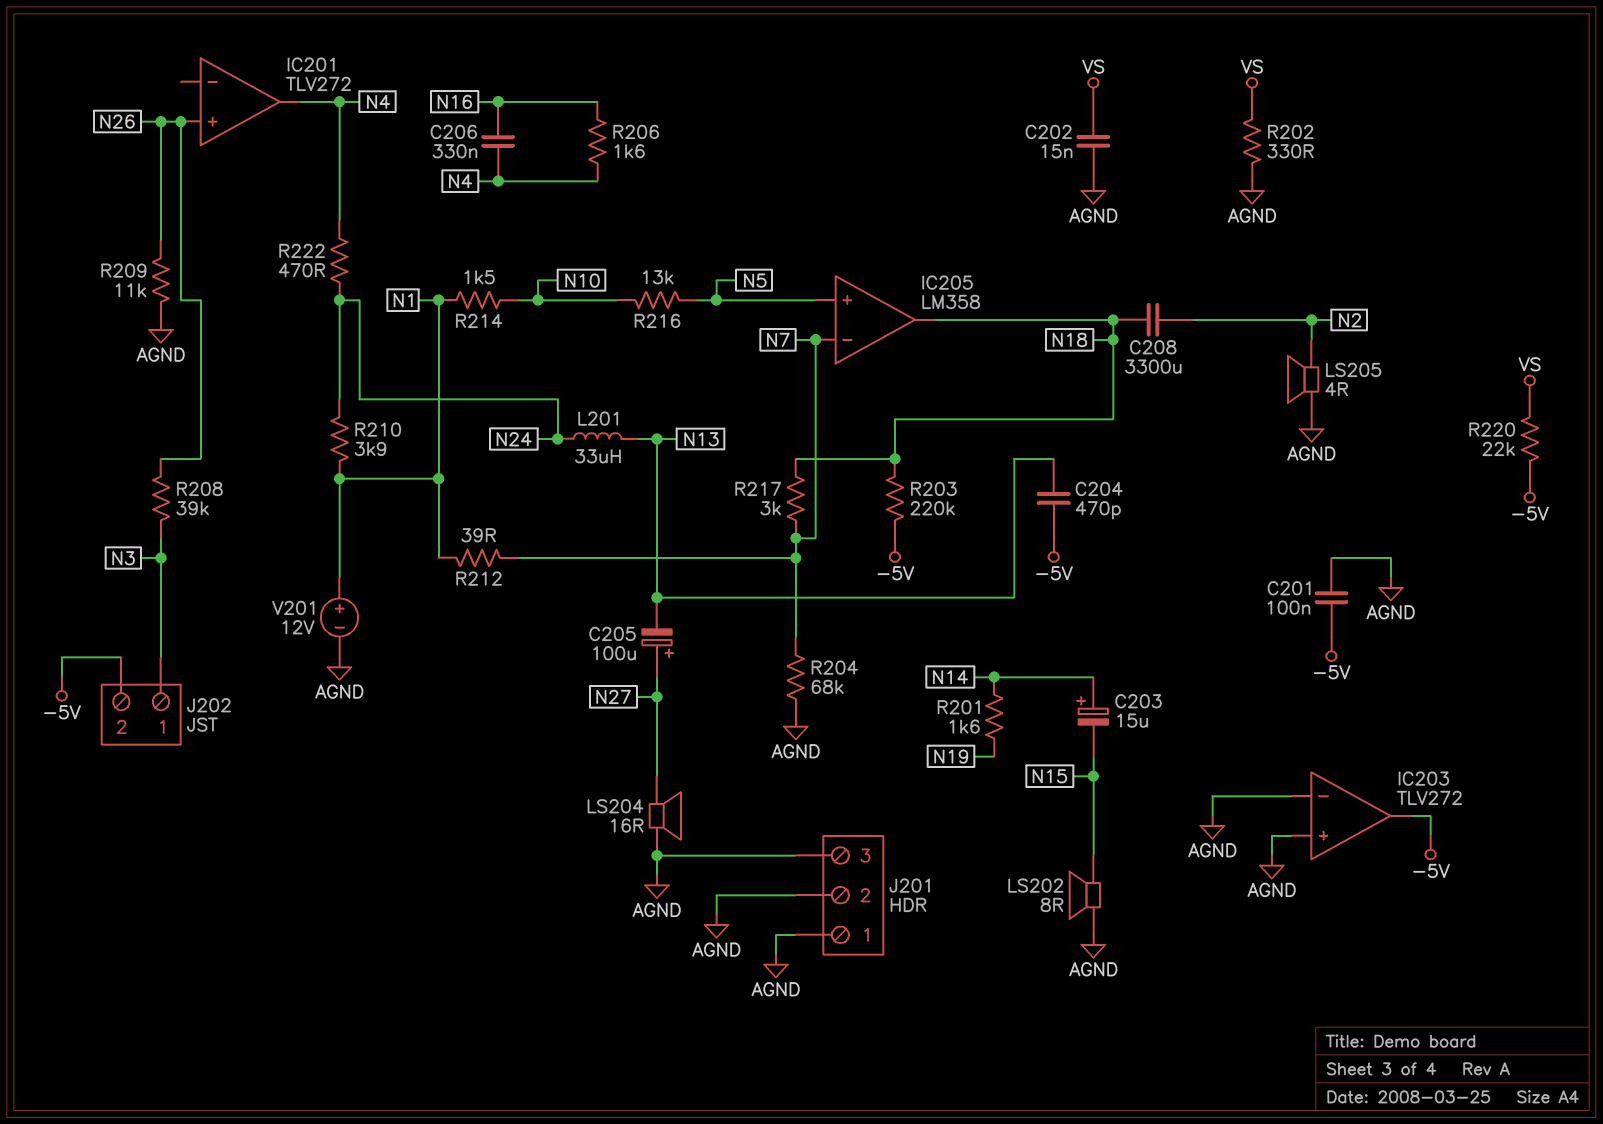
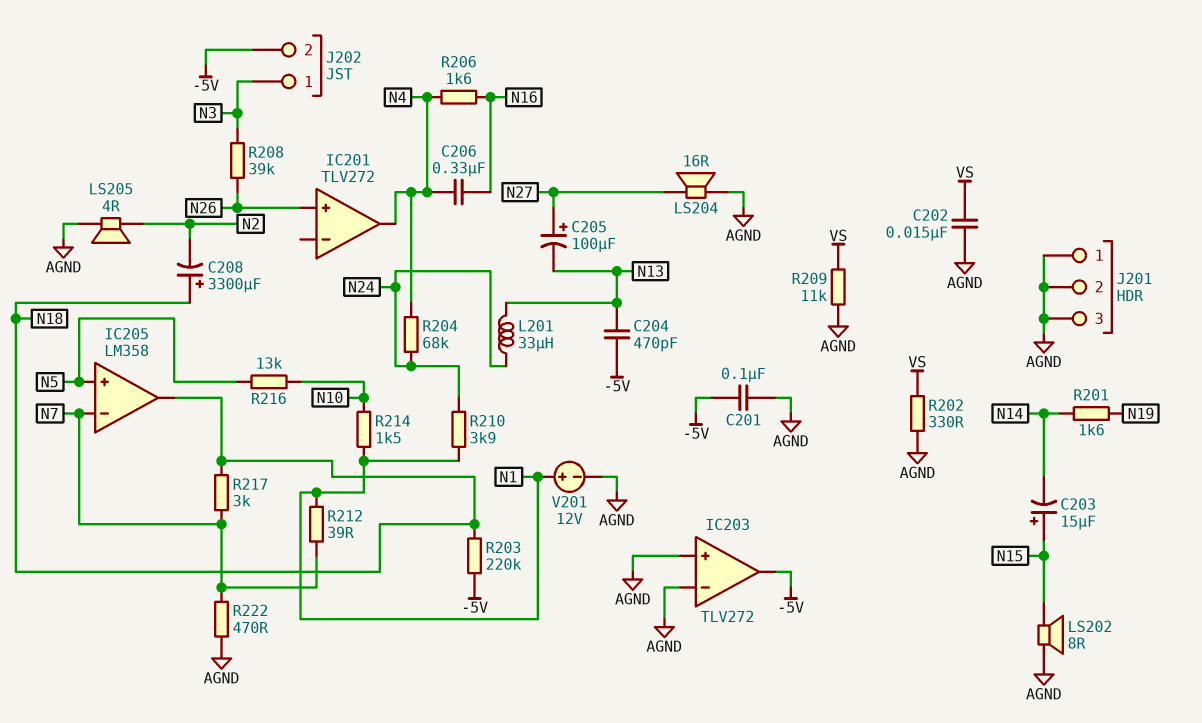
C203: 15uF (plus N14, minus N15) -> 15uF (plus N15, minus N14)
C208: 3300uF (N2, N18) -> 3300uF (plus N18, minus N2)
R204: 68k (AGND, N7) -> 68k (N4, N24)
R209: 11k (AGND, N26) -> 11k (AGND, VS)
R220: 22k (-5V, VS) -> none
R222: 470 (N4, N24) -> 470 (AGND, N7)

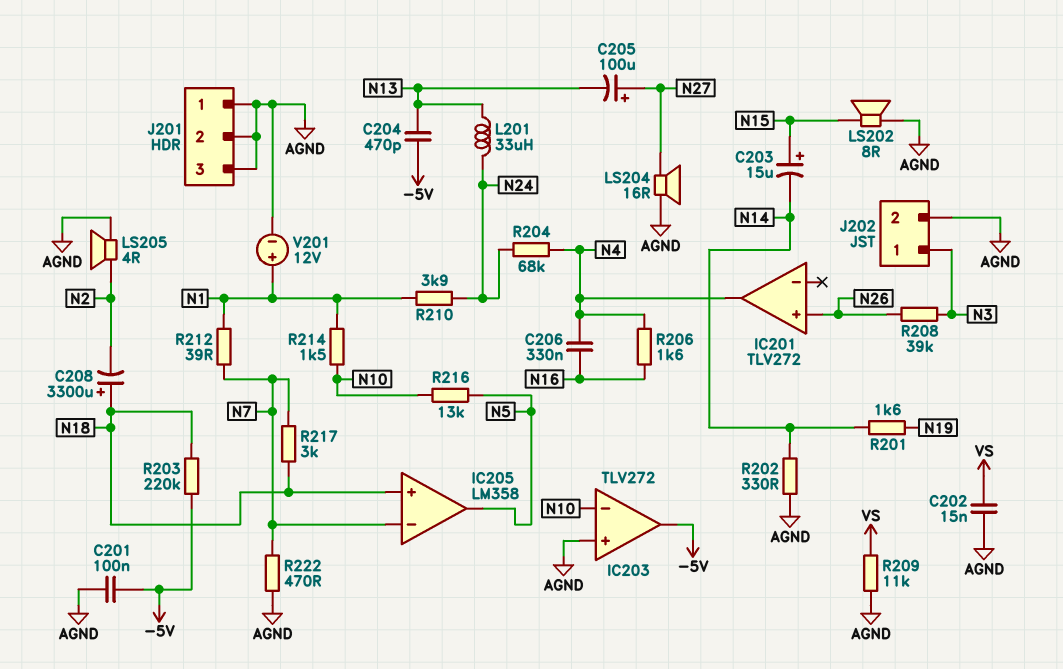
IC203 pin in-: AGND -> N10
IC205 pin in+: N5 -> N18
IC205 pin out: N18 -> N5
J202 pin 2: -5V -> AGND
R202: 330 (AGND, VS) -> 330 (AGND, N14)

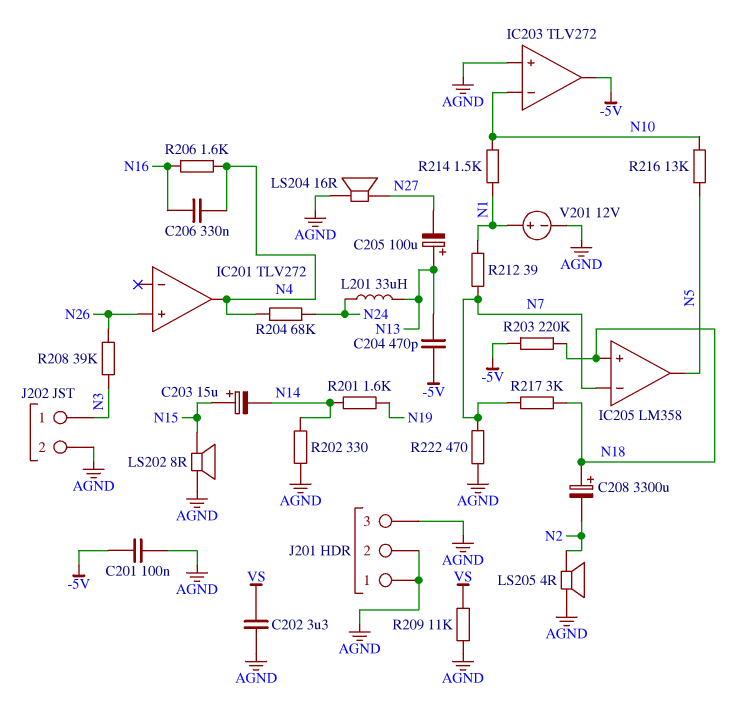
C202: 15nF (AGND, VS) -> 3.3uF (AGND, VS)
C205: 100uF (plus N27, minus N13) -> 100uF (plus N13, minus N27)
R210: 3.9k (N1, N24) -> none

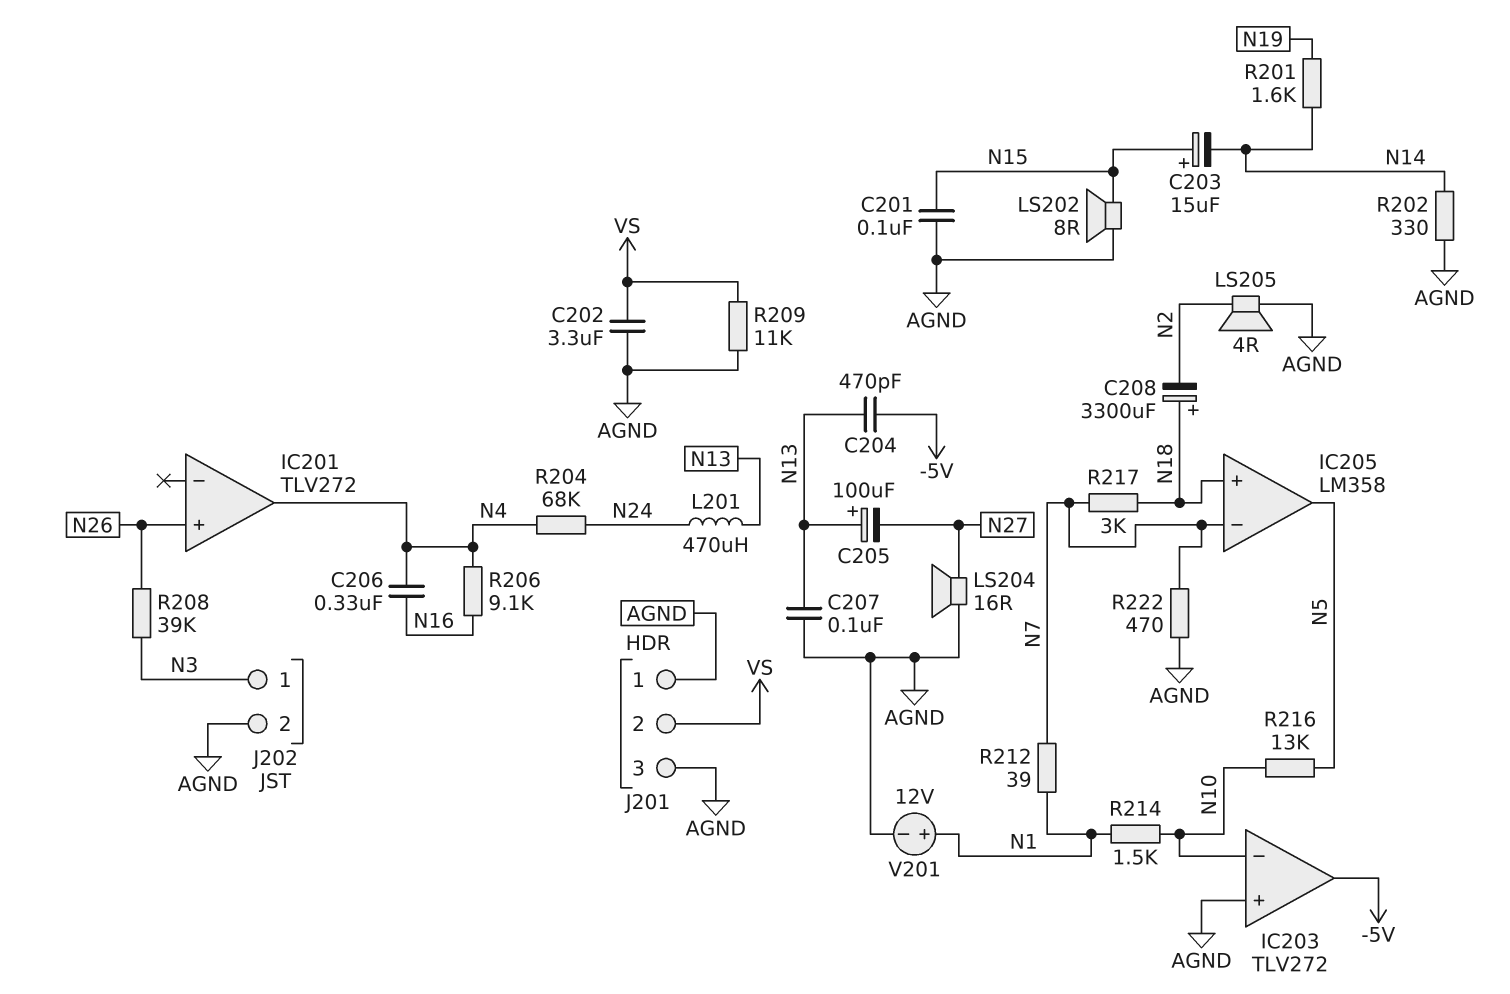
C201: 100nF (-5V, AGND) -> 100nF (AGND, N15)
C207: none -> 100nF (AGND, N13)
J201 pin 2: AGND -> VS
L201: 33uH (N13, N24) -> 470uH (N13, N24)
R203: 220k (-5V, N18) -> none
R206: 1.6k (N4, N16) -> 9.1k (N4, N16)

